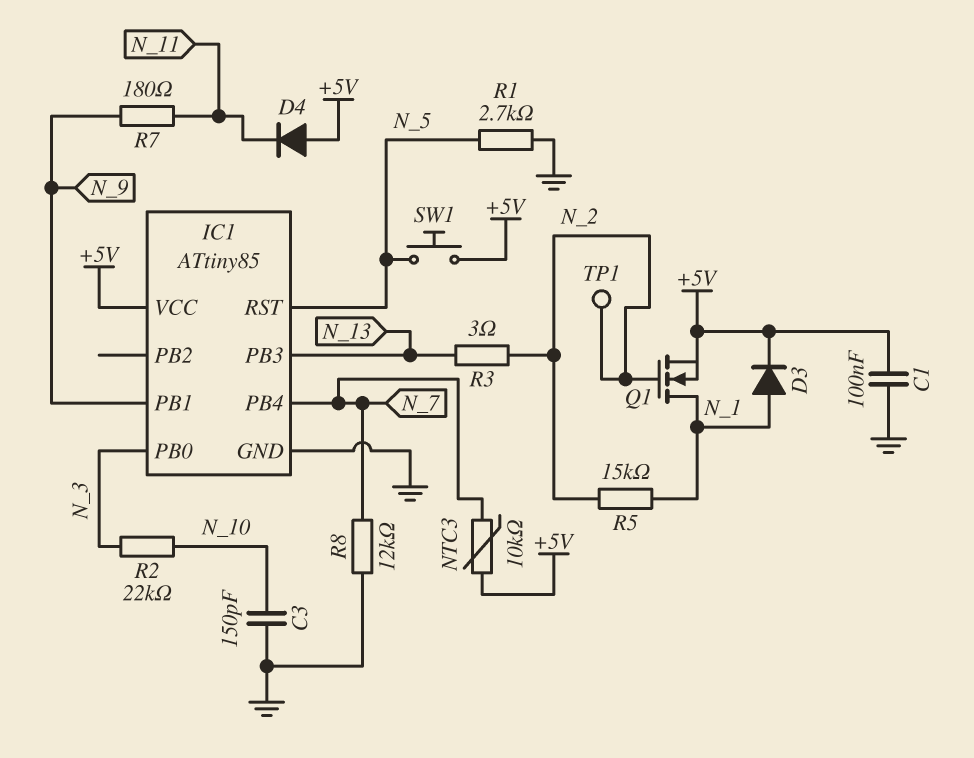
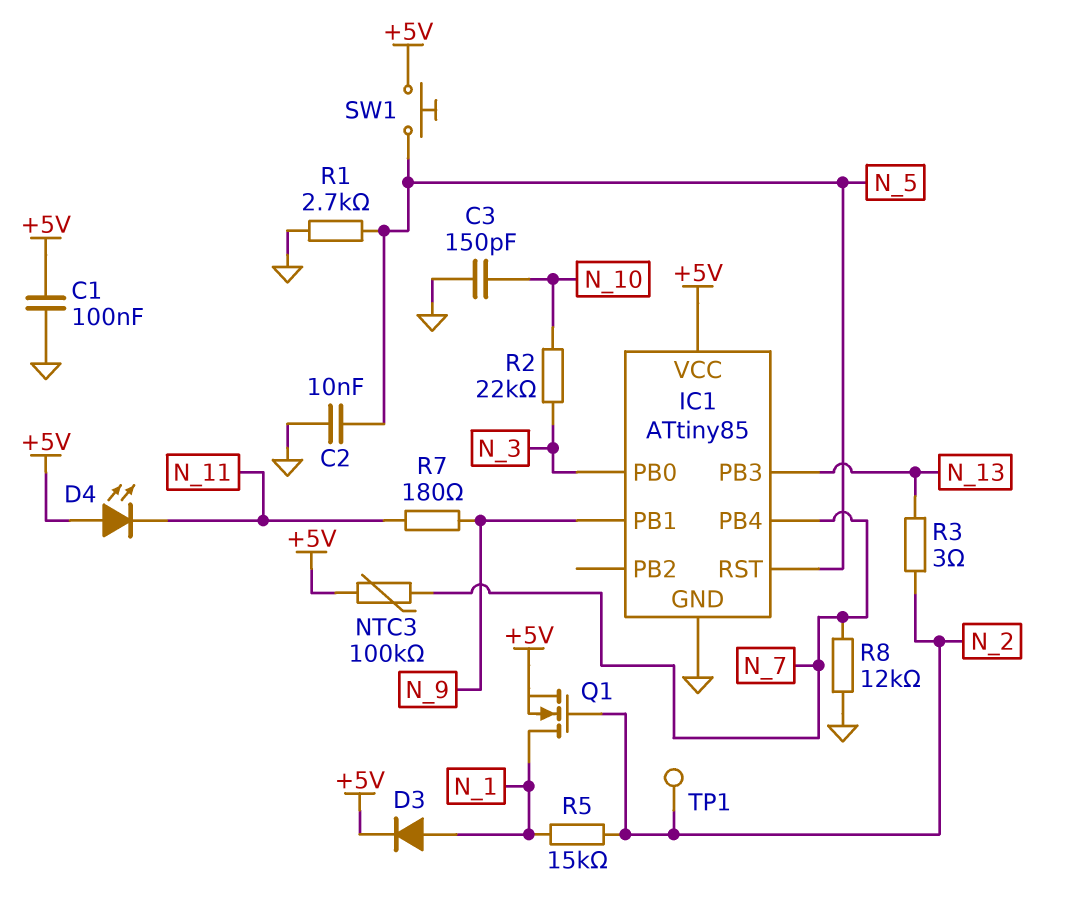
C2: none -> 10nF (GND, N_5)
D4: diode (A +5V, K N_11) -> LED (A +5V, K N_11)
NTC3: 10k (+5V, N_7) -> 100k (+5V, N_7)

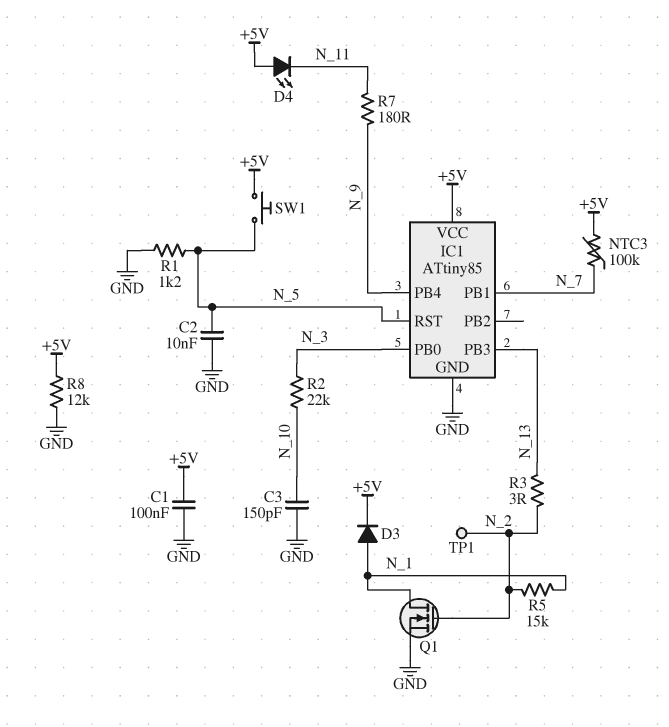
IC1 pin PB1: N_9 -> N_7
IC1 pin PB4: N_7 -> N_9
Q1: NMOS (G N_2, D N_1, S +5V) -> NMOS (G N_2, D N_1, S GND)
R1: 2.7k (GND, N_5) -> 1.2k (GND, N_5)
R8: 12k (GND, N_7) -> 12k (+5V, GND)

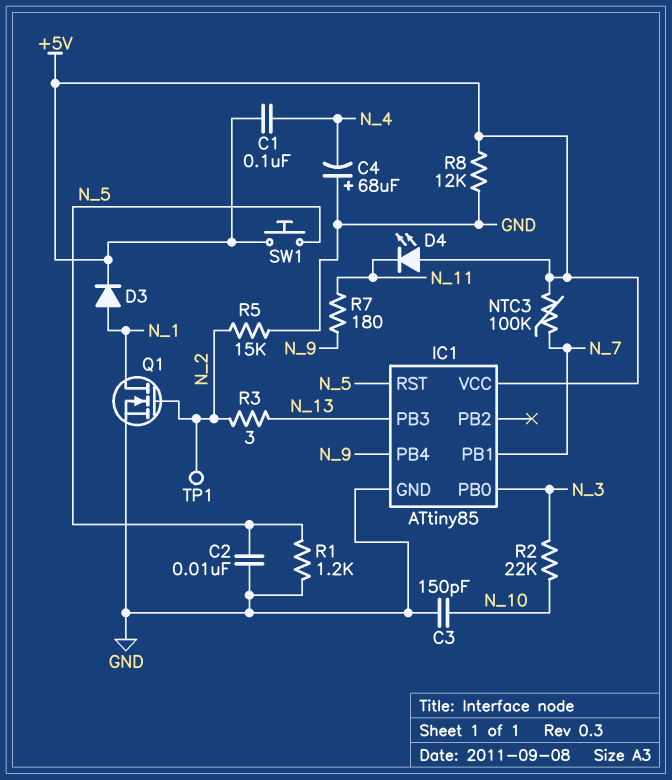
C1: 100nF (+5V, GND) -> 100nF (+5V, N_4)
C4: none -> 68uF (plus GND, minus N_4)
R5: 15k (N_1, N_2) -> 15k (GND, N_2)

